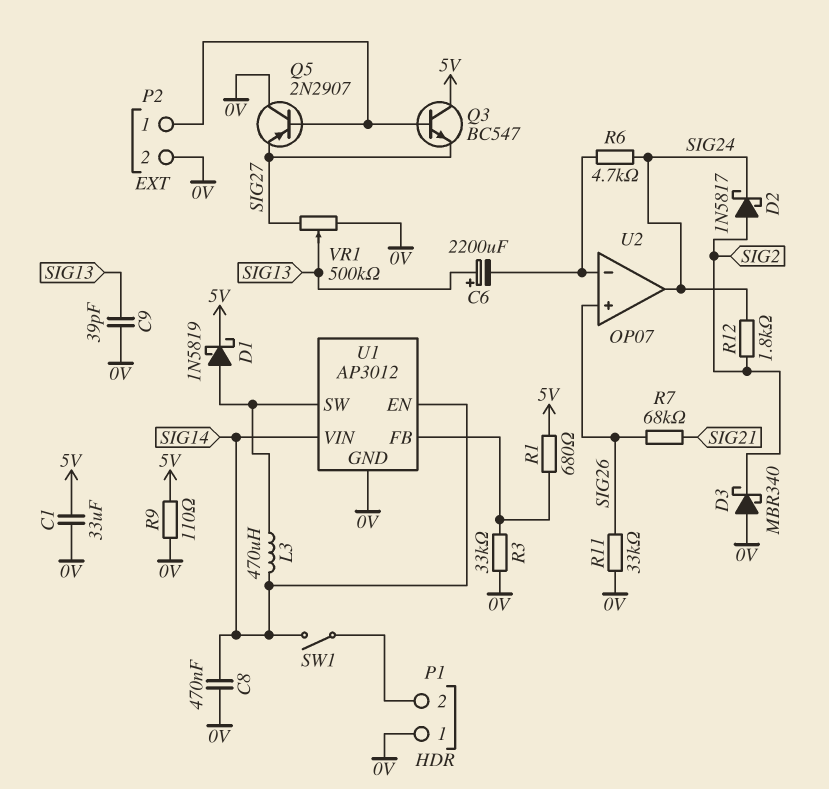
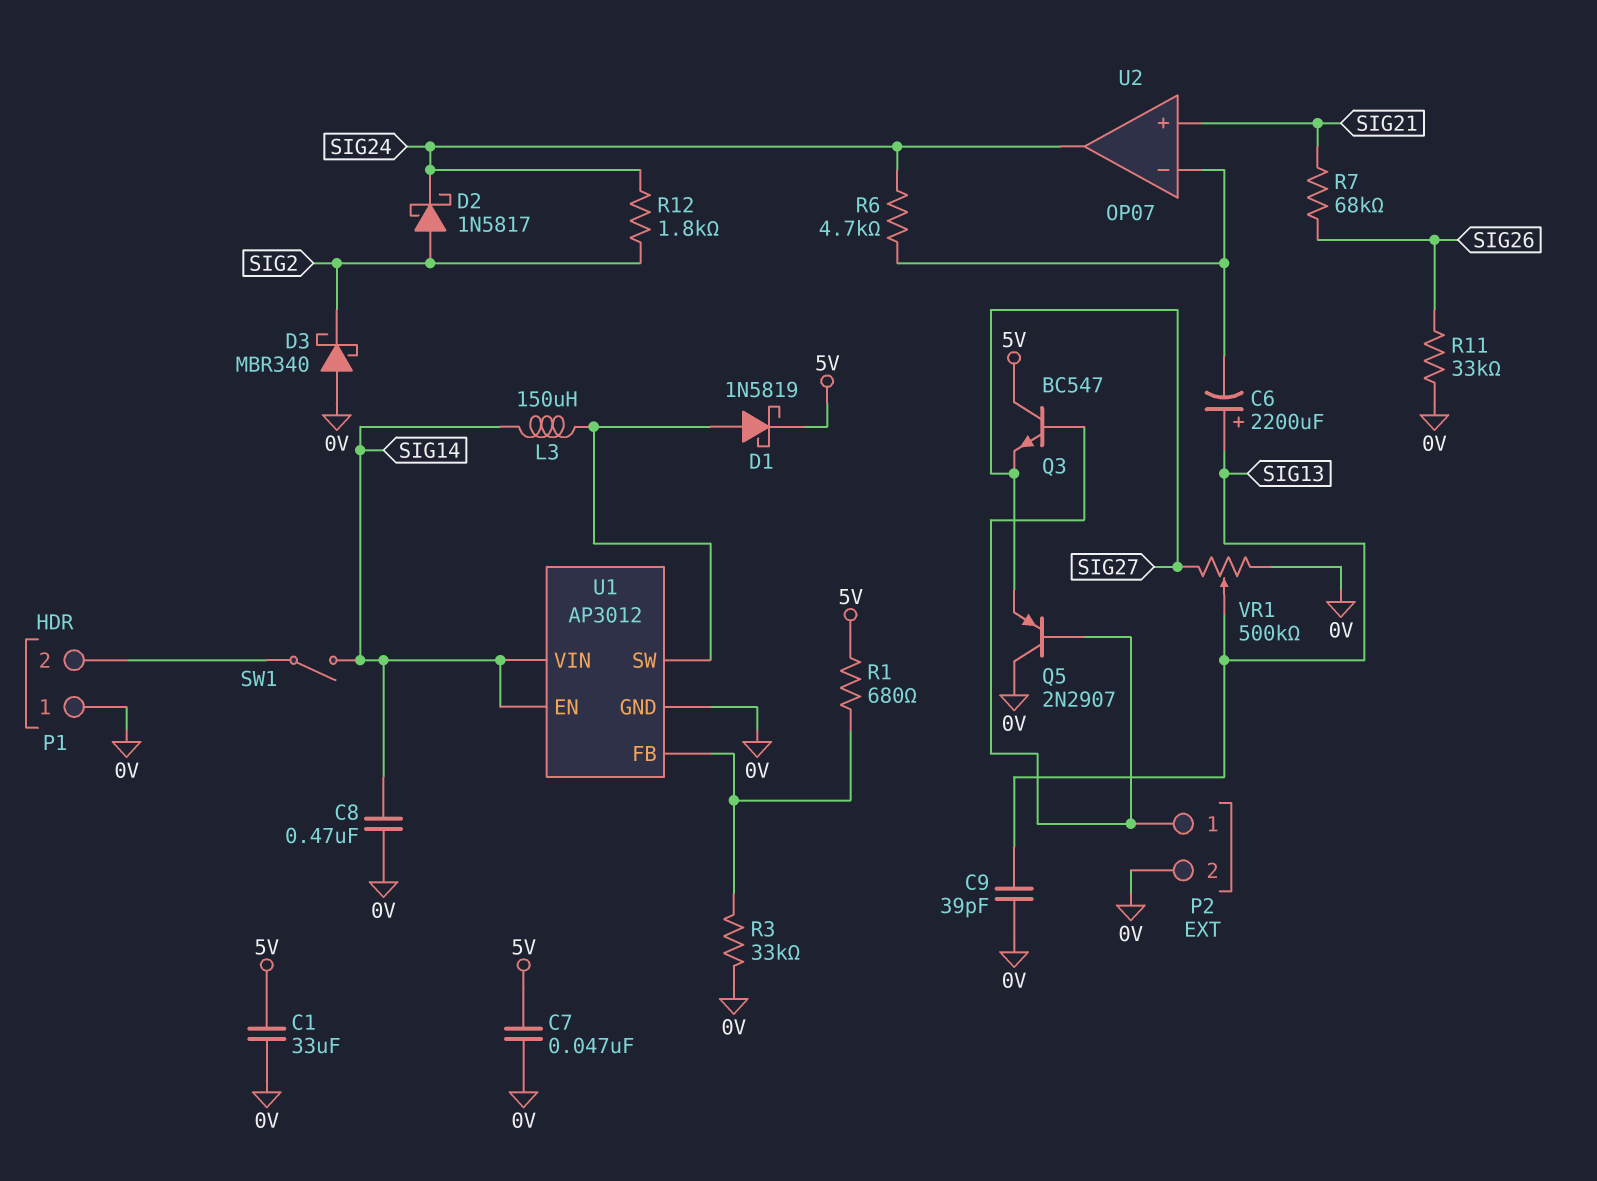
C7: none -> 47nF (0V, 5V)
L3: 470uH (SIG14, U1/SW) -> 150uH (SIG14, U1/SW)
R9: 110 (0V, 5V) -> none
U2 pin in+: SIG26 -> SIG21

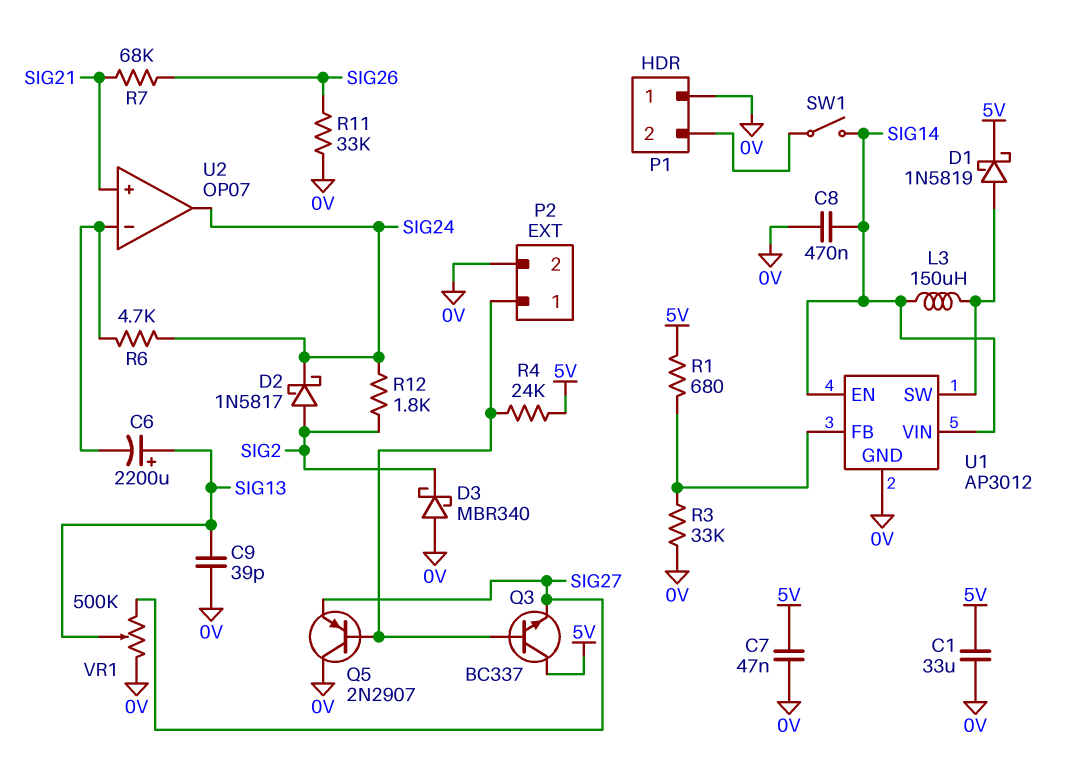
Q3: NPN BC547 (B P2/1, C 5V, E SIG27) -> NPN BC337 (B P2/1, C 5V, E SIG27)
R4: none -> 24k (5V, P2/1)

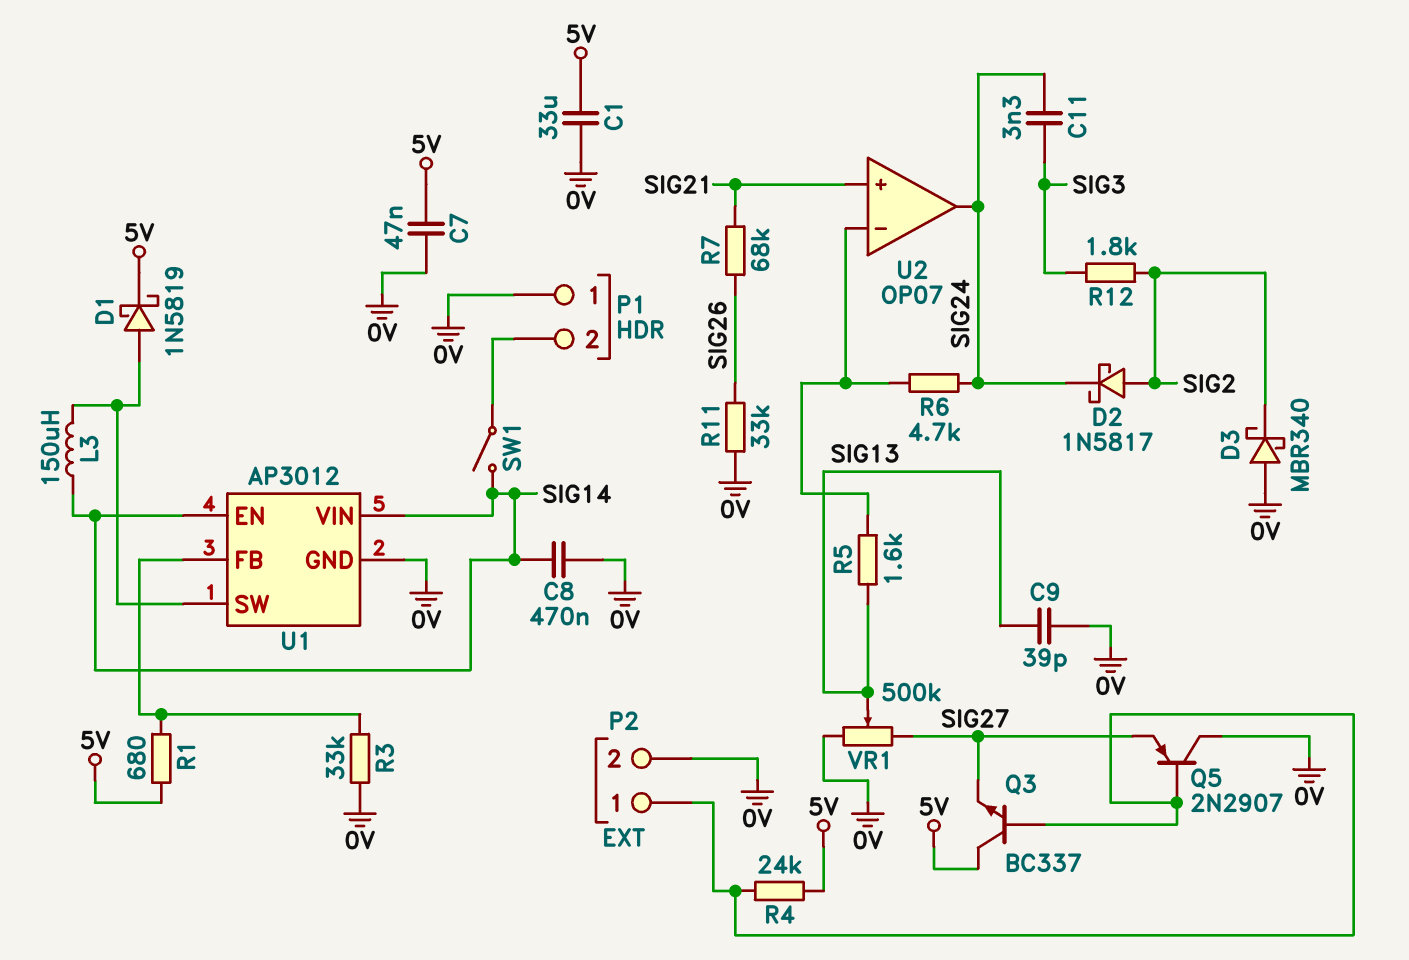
C6: 2200uF (plus SIG13, minus U2/in-) -> none
C11: none -> 3.3nF (SIG3, SIG24)
R5: none -> 1.6k (SIG13, U2/in-)
R12: 1.8k (SIG2, SIG24) -> 1.8k (SIG2, SIG3)

